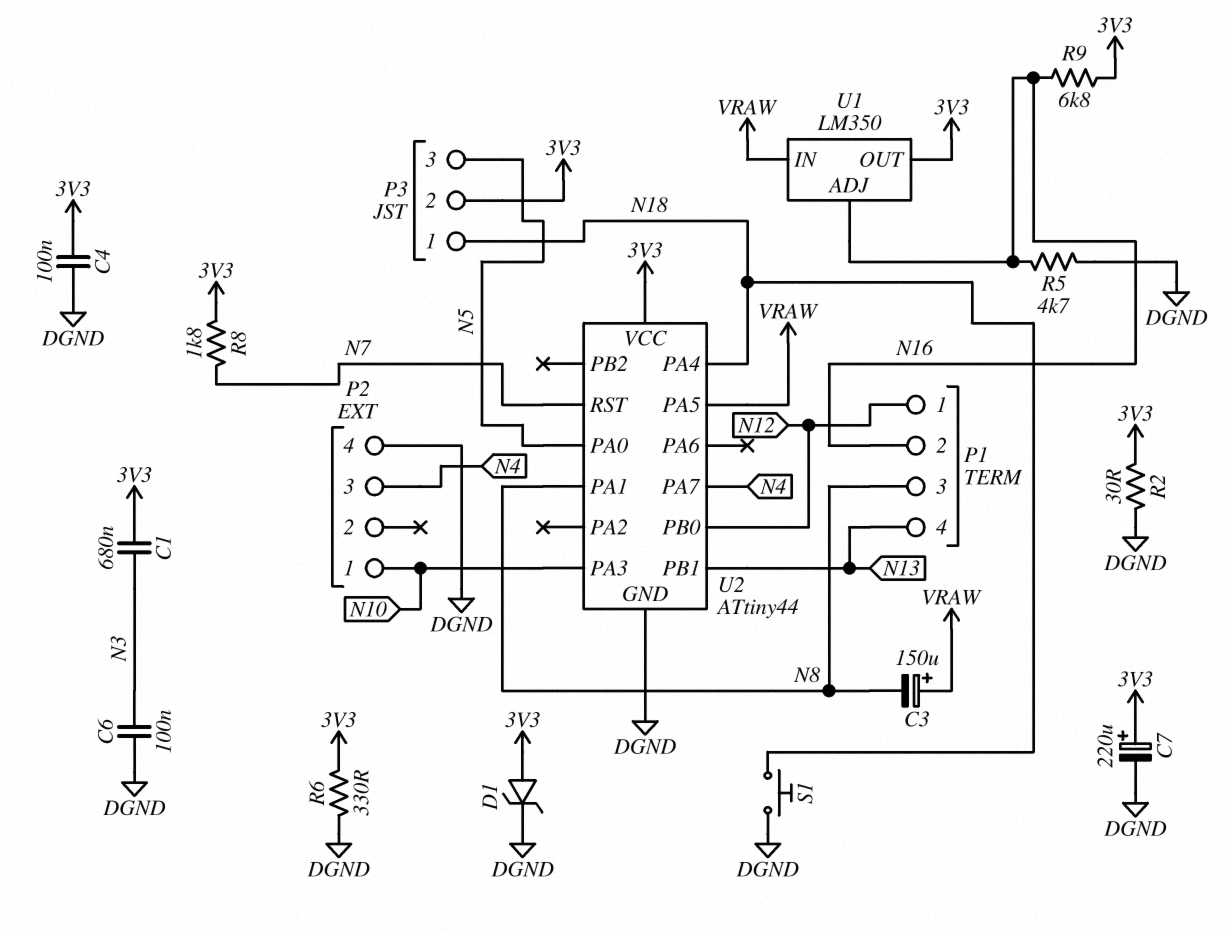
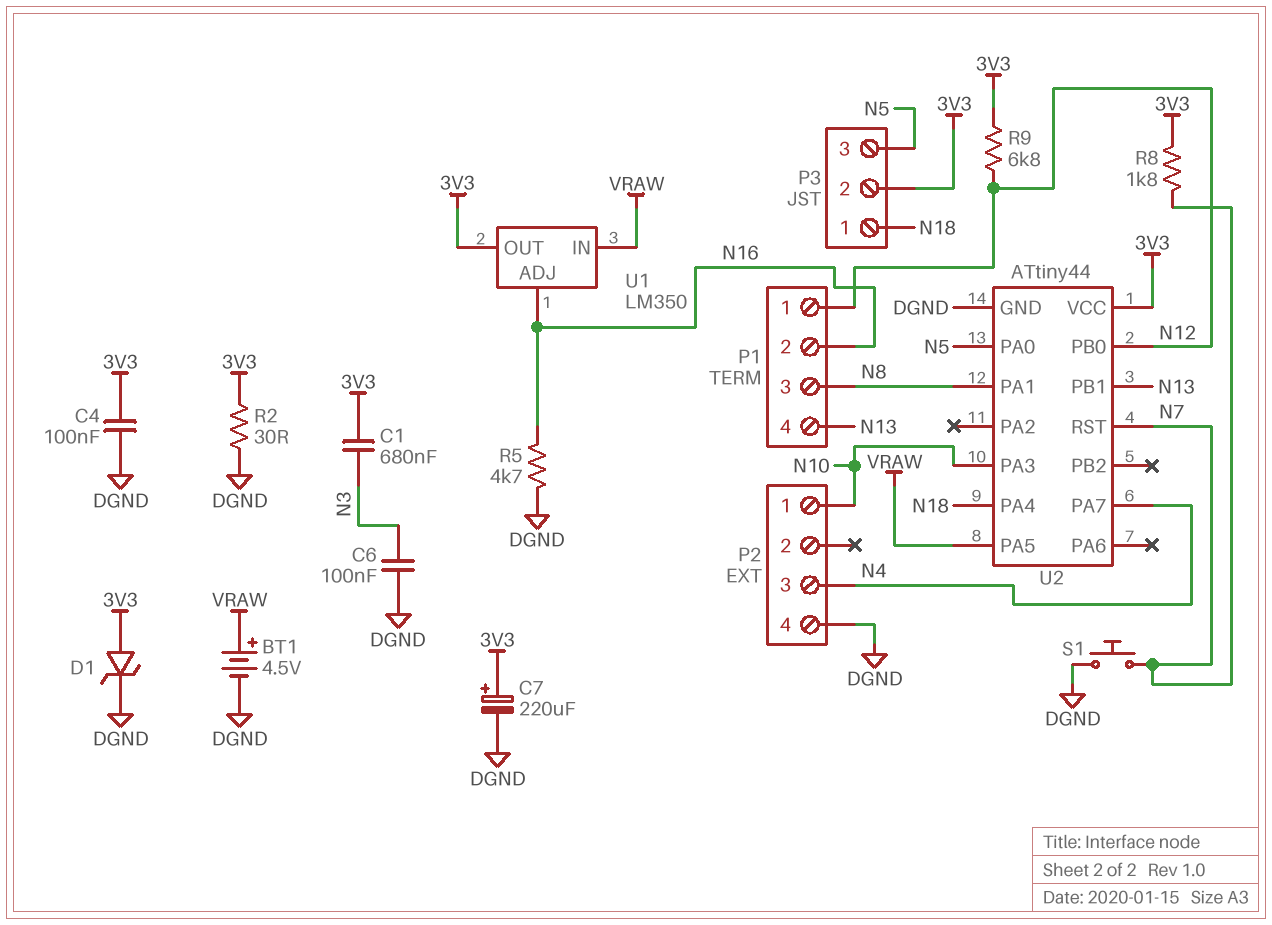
BT1: none -> 4.5V (plus VRAW, minus DGND)
C3: 150uF (plus VRAW, minus N8) -> none
R6: 330 (3V3, DGND) -> none
R9: 6.8k (3V3, N16) -> 6.8k (3V3, N12)
S1: button (DGND, N18) -> button (DGND, N7)

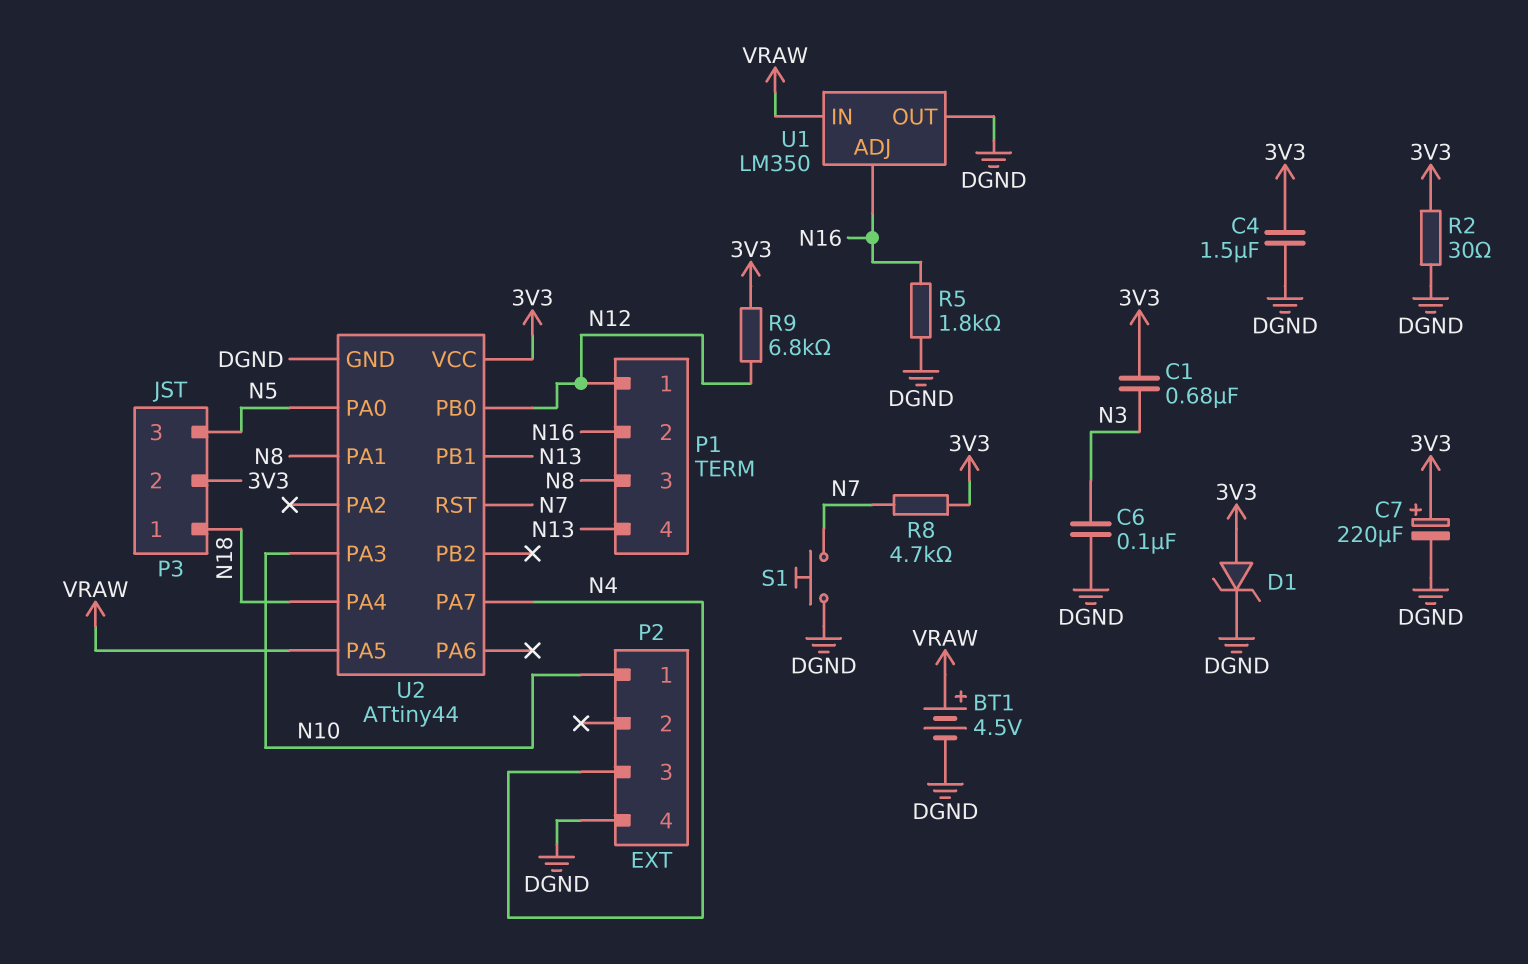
C4: 100nF (3V3, DGND) -> 1.5uF (3V3, DGND)
R5: 4.7k (DGND, N16) -> 1.8k (DGND, N16)
R8: 1.8k (3V3, N7) -> 4.7k (3V3, N7)
U1 pin OUT: 3V3 -> DGND

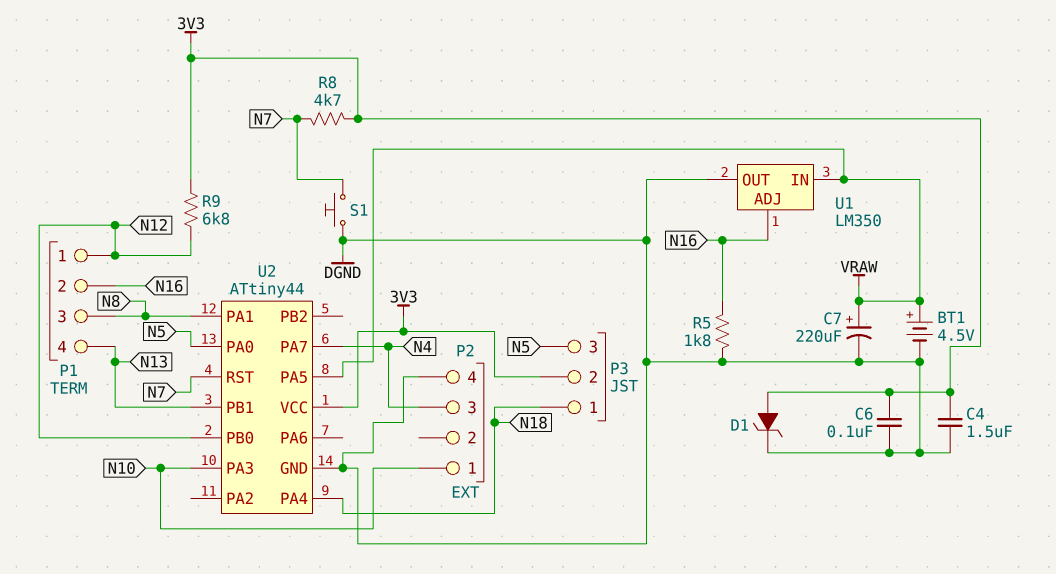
C1: 680nF (3V3, N3) -> none
C6: 100nF (DGND, N3) -> 100nF (3V3, DGND)
C7: 220uF (plus 3V3, minus DGND) -> 220uF (plus VRAW, minus DGND)
R2: 30 (3V3, DGND) -> none

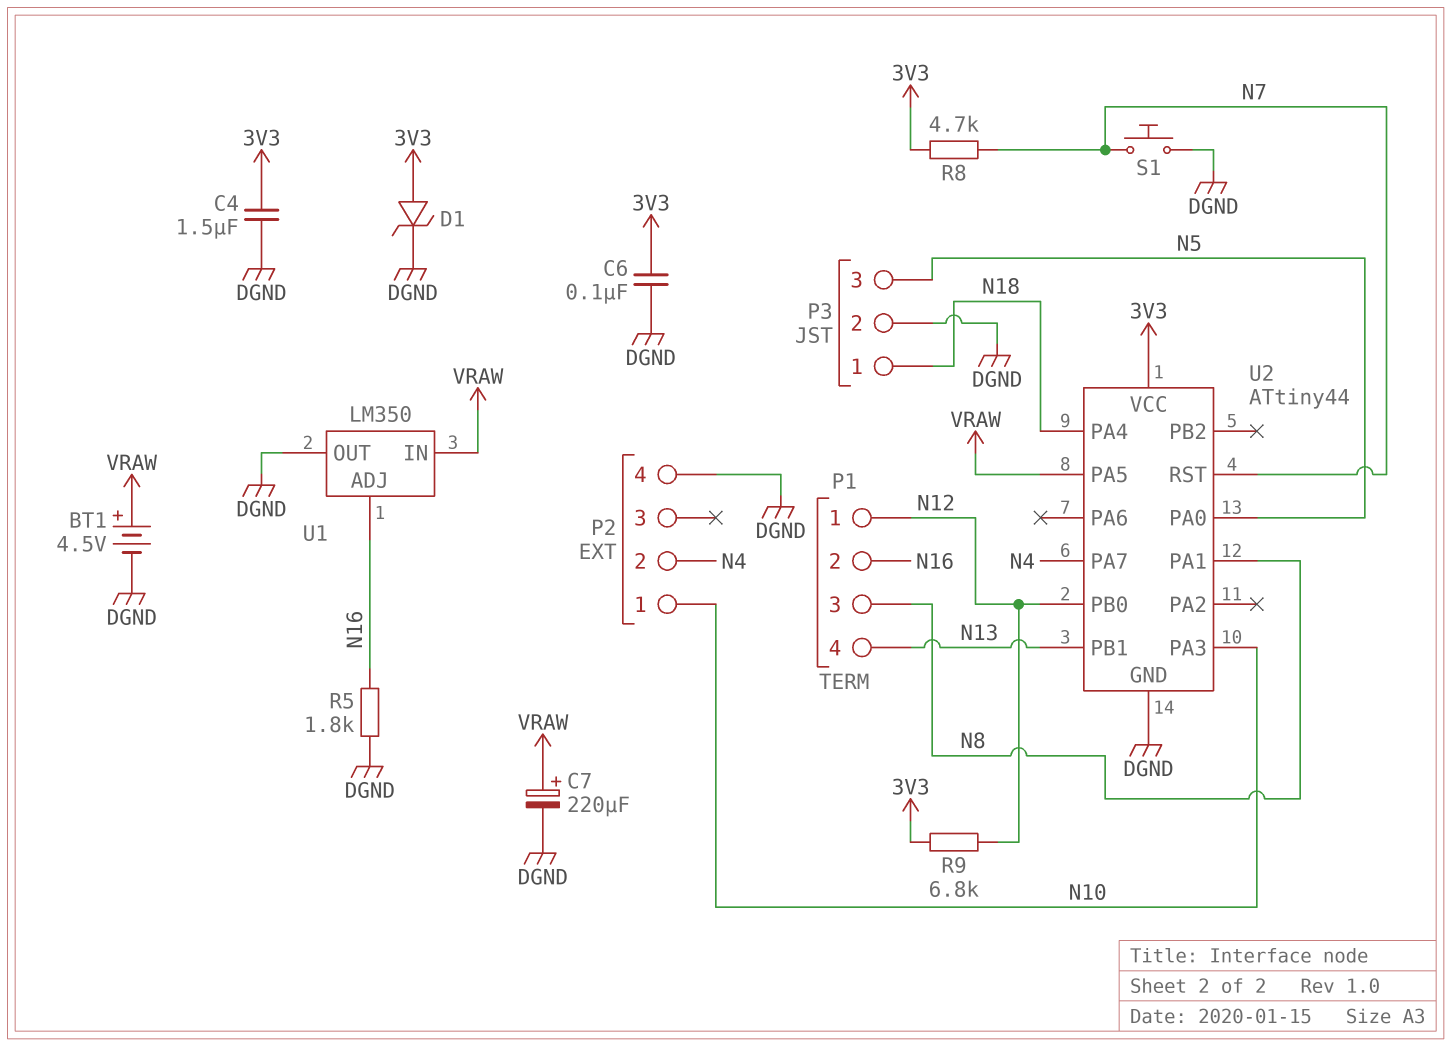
P2 pin 2: none -> N4
P2 pin 3: N4 -> none
P3 pin 2: 3V3 -> DGND

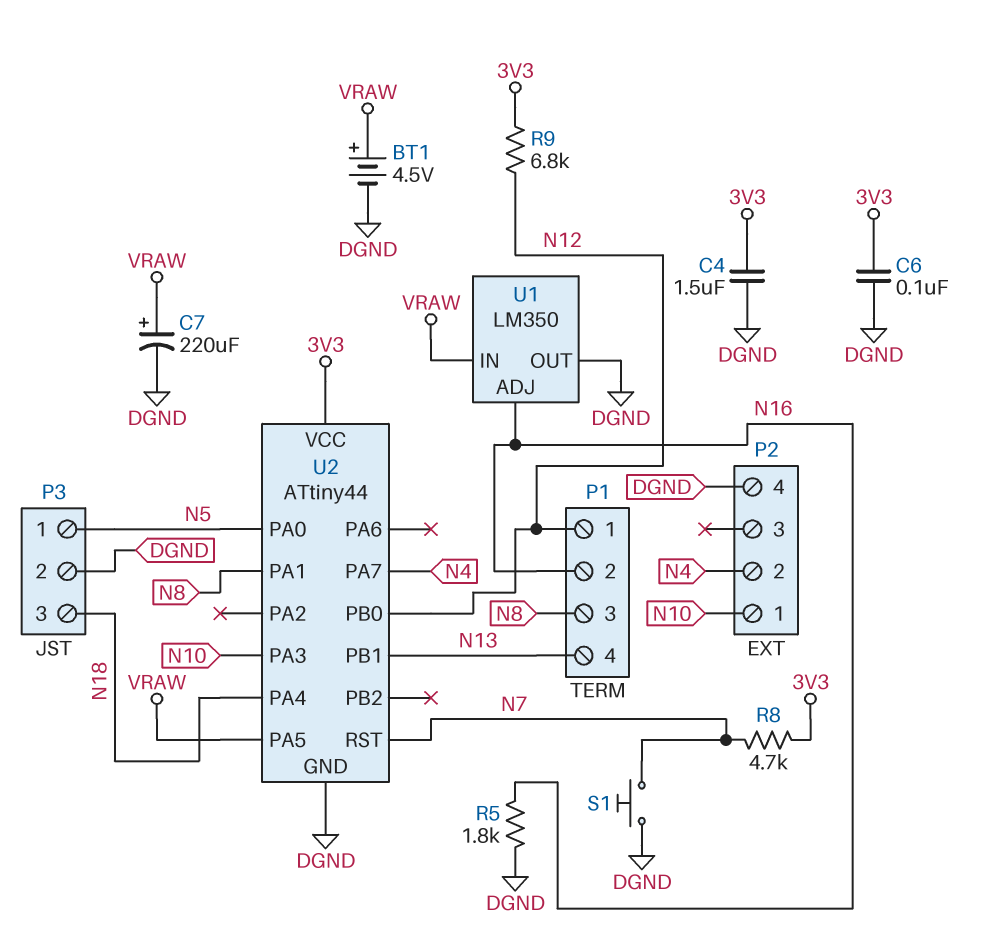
D1: zener (A 3V3, K DGND) -> none
P3 pin 1: N18 -> N5
P3 pin 3: N5 -> N18

